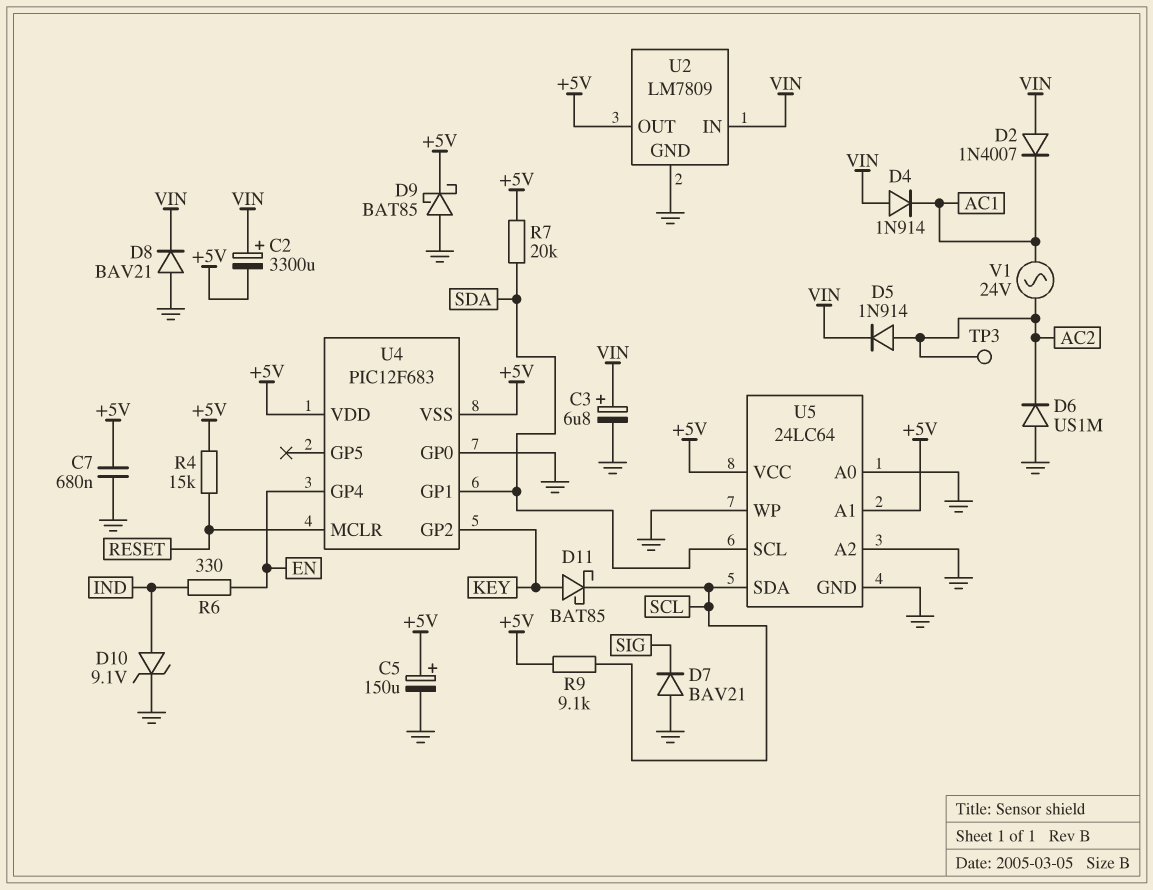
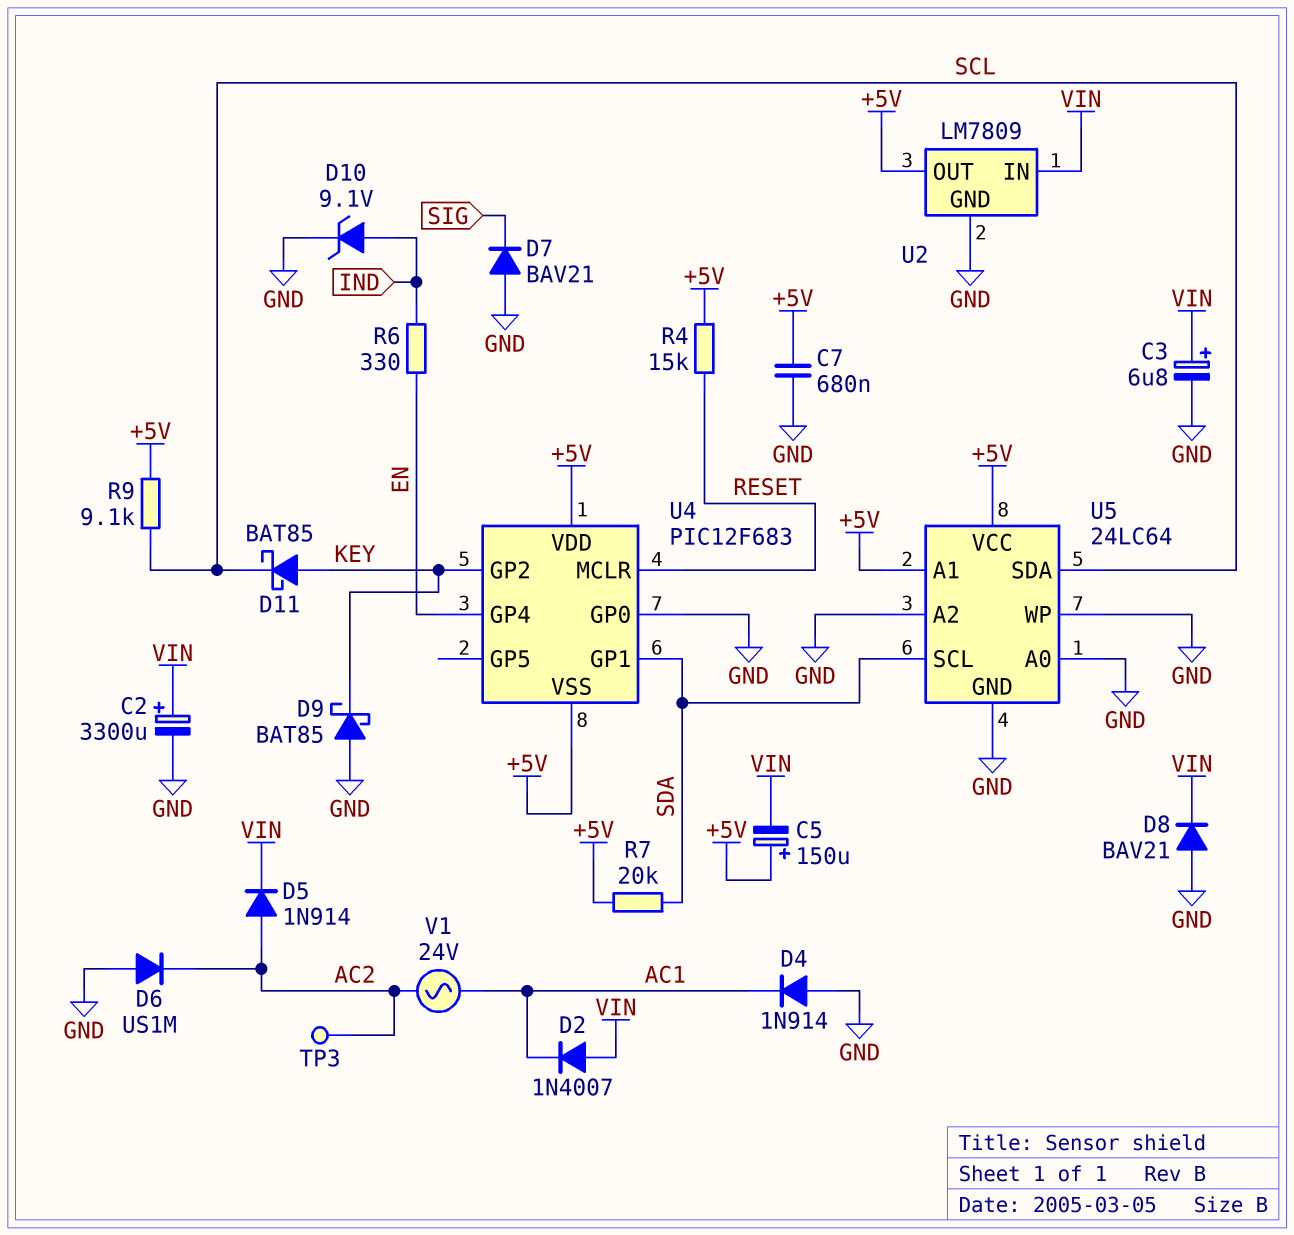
C2: 3300uF (plus VIN, minus +5V) -> 3300uF (plus VIN, minus GND)
C5: 150uF (plus +5V, minus GND) -> 150uF (plus +5V, minus VIN)
D4: diode 1N914 (A VIN, K AC1) -> diode 1N914 (A GND, K AC1)
D9: schottky BAT85 (A GND, K +5V) -> schottky BAT85 (A GND, K KEY)

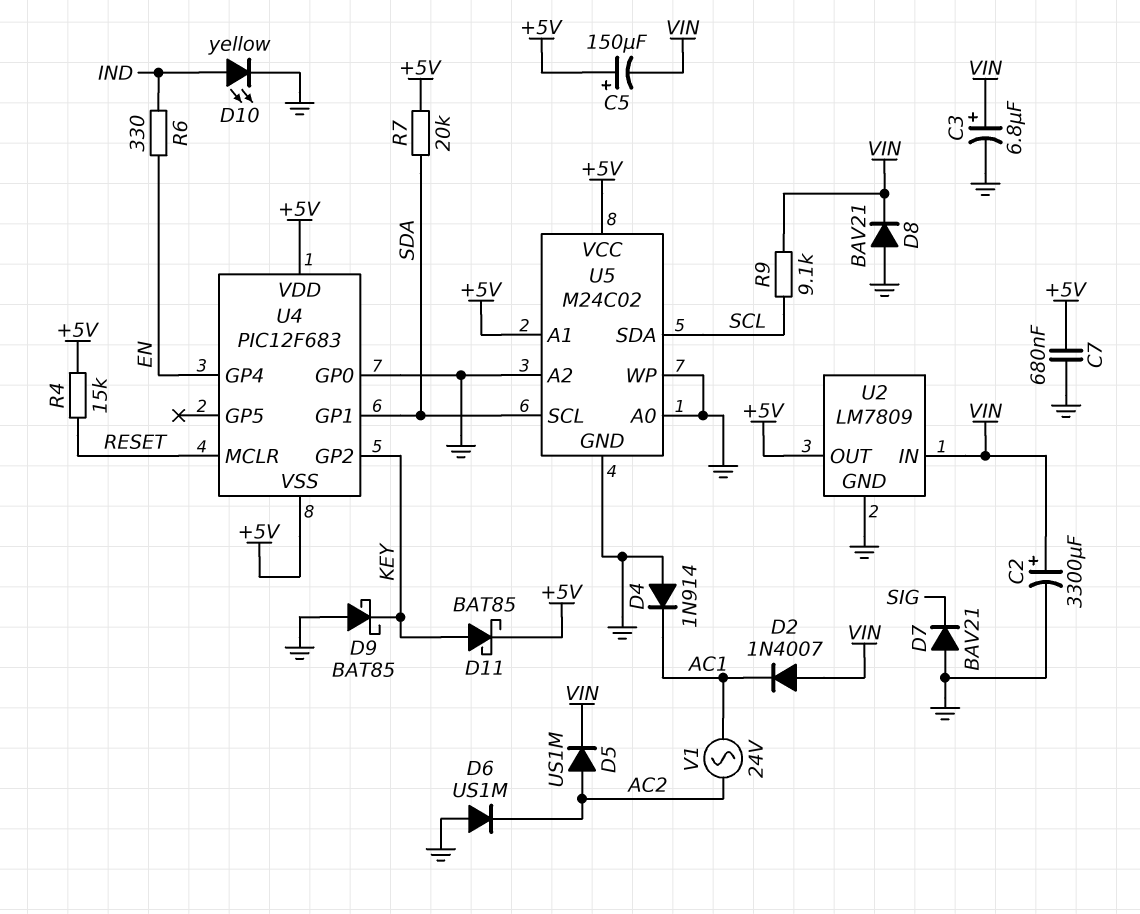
D5: diode 1N914 (A AC2, K VIN) -> diode US1M (A AC2, K VIN)
D10: zener 9.1V (A IND, K GND) -> LED yellow (A IND, K GND)
D11: schottky BAT85 (A KEY, K SCL) -> schottky BAT85 (A KEY, K +5V)
R9: 9.1k (+5V, SCL) -> 9.1k (SCL, VIN)
TP3: test point (AC2) -> none
U5: 24LC64 -> M24C02

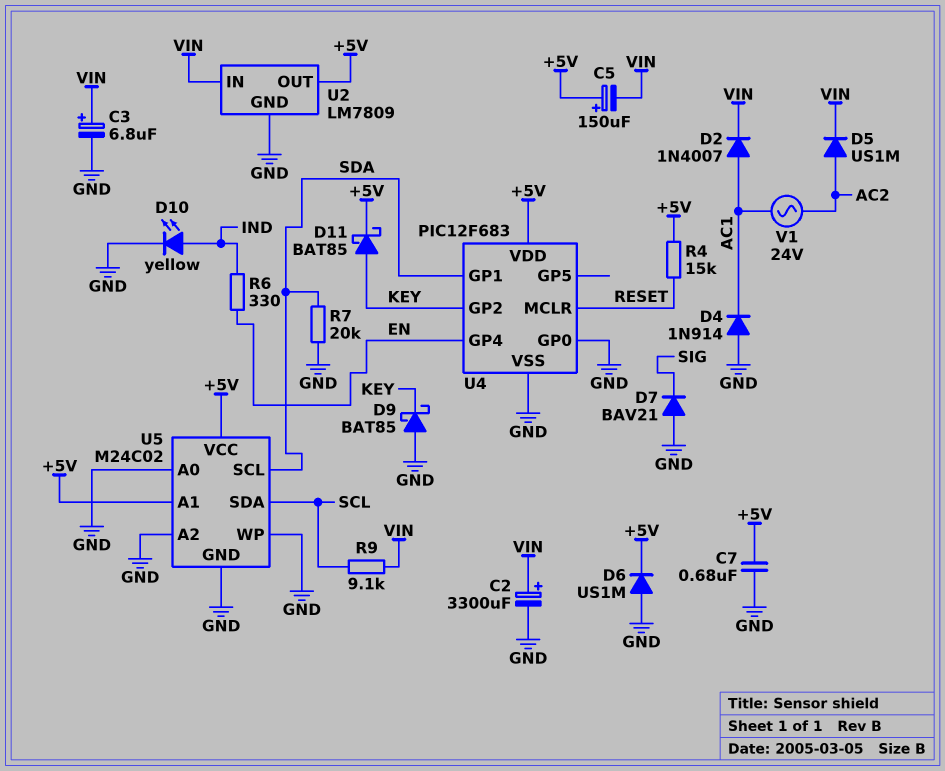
D2: diode 1N4007 (A VIN, K AC1) -> diode 1N4007 (A AC1, K VIN)
D6: diode US1M (A GND, K AC2) -> diode US1M (A GND, K +5V)
D8: diode BAV21 (A GND, K VIN) -> none
R7: 20k (+5V, SDA) -> 20k (GND, SDA)
U4 pin VSS: +5V -> GND

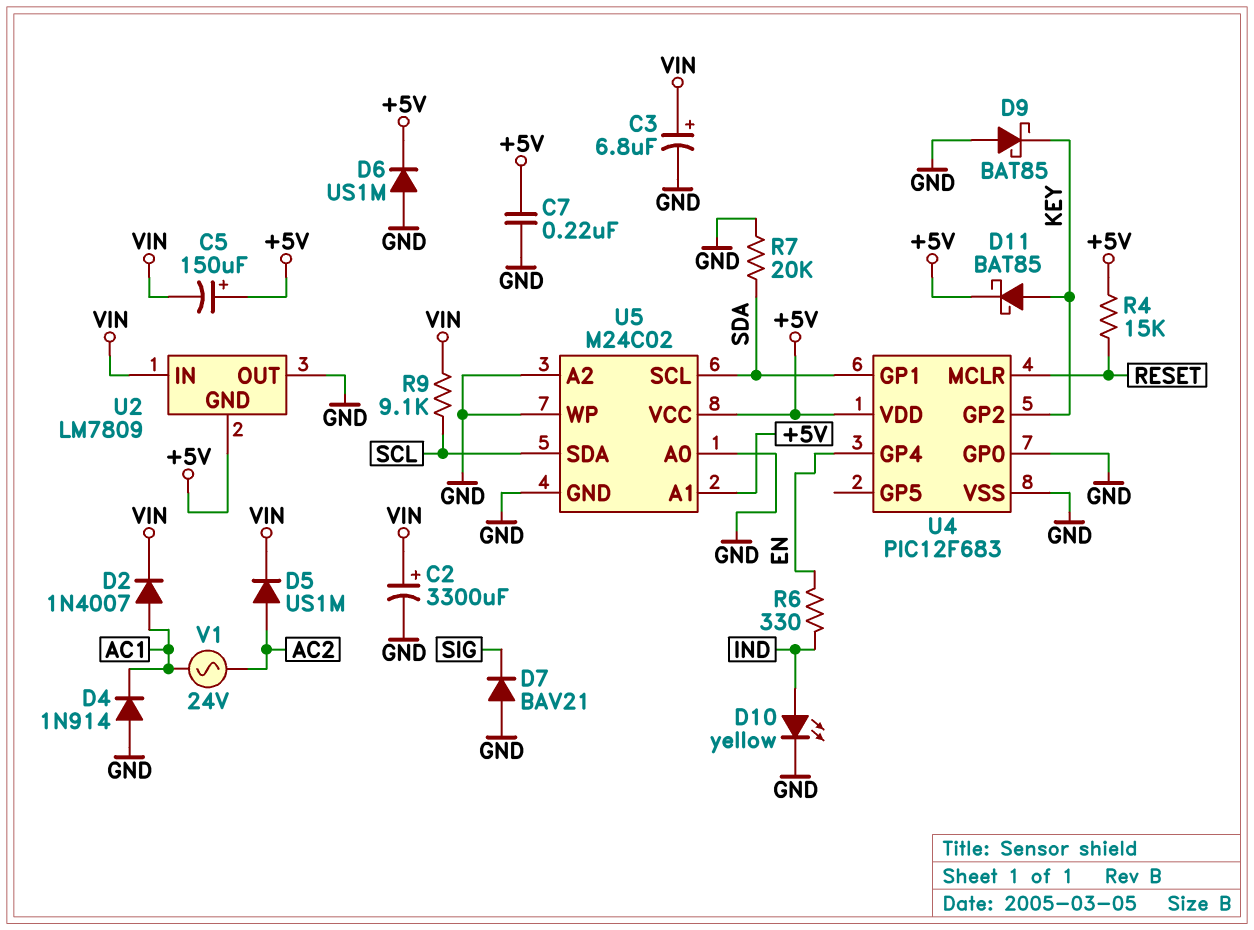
C7: 680nF (+5V, GND) -> 220nF (+5V, GND)
U2 pin GND: GND -> +5V
U2 pin OUT: +5V -> GND

